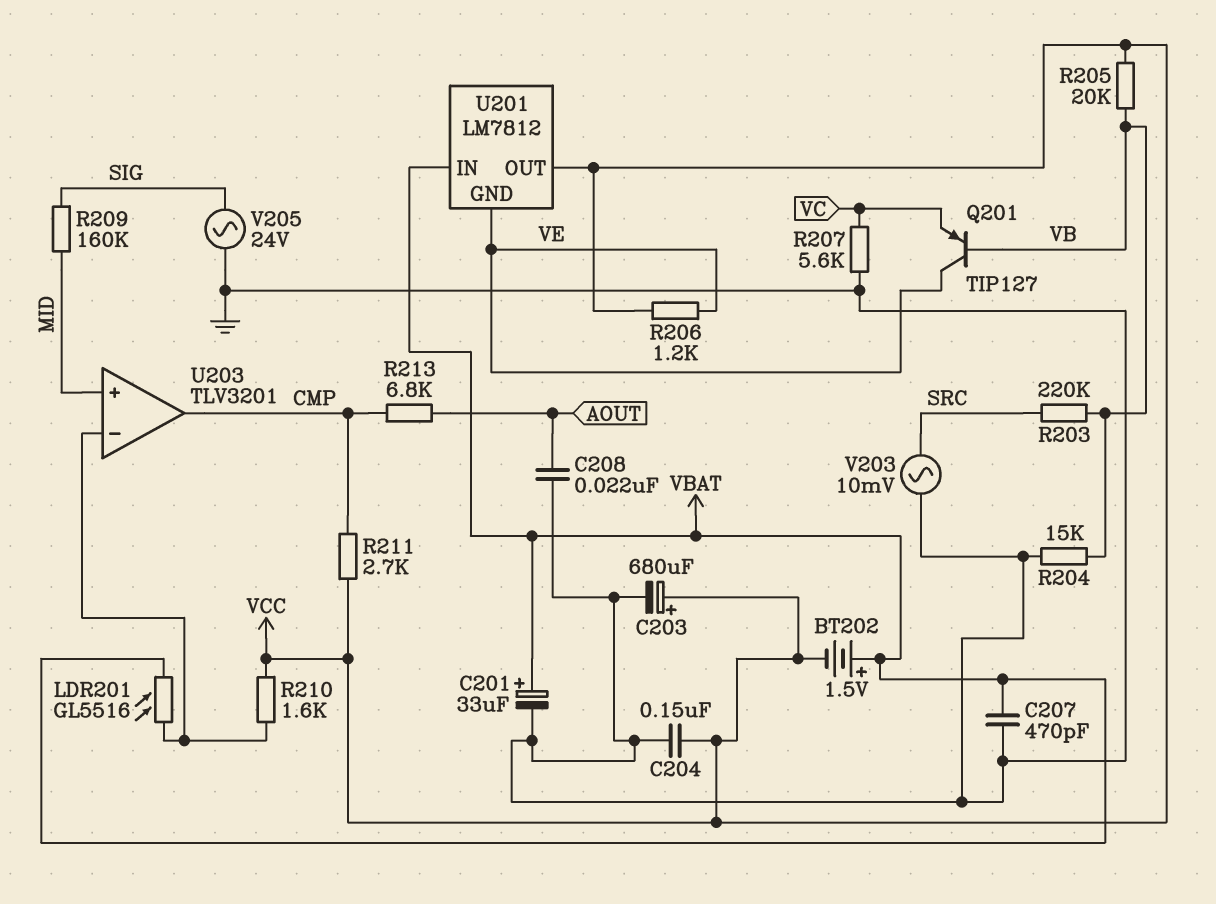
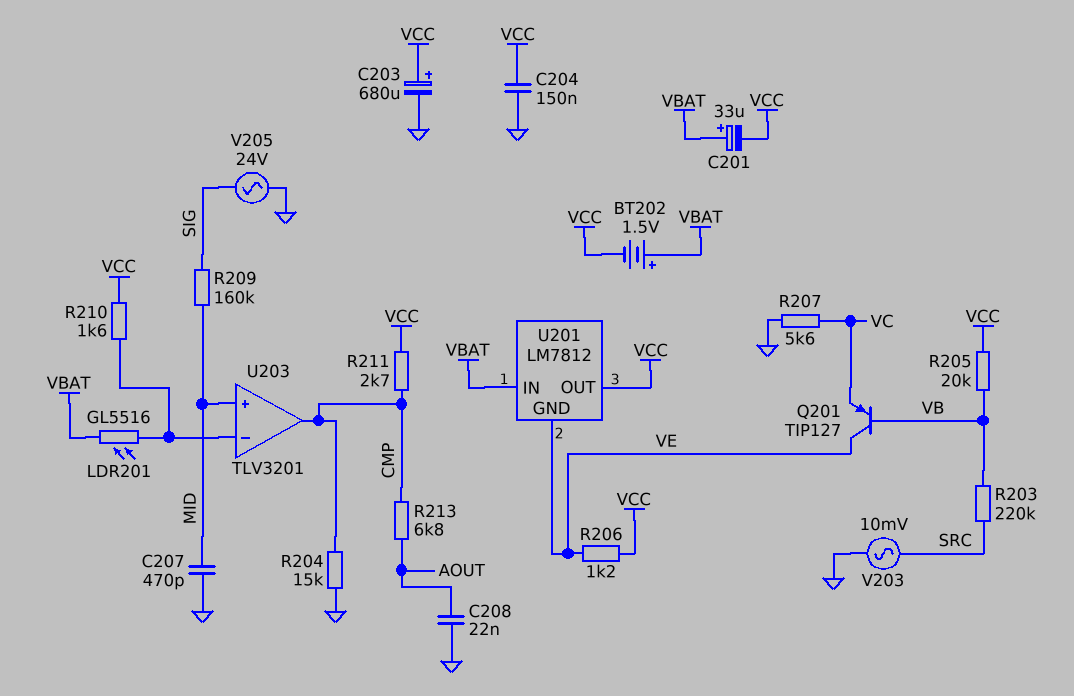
C201: 33uF (plus VBAT, minus GND) -> 33uF (plus VBAT, minus VCC)
C207: 470pF (GND, VBAT) -> 470pF (GND, MID)
R204: 15k (GND, VB) -> 15k (CMP, GND)

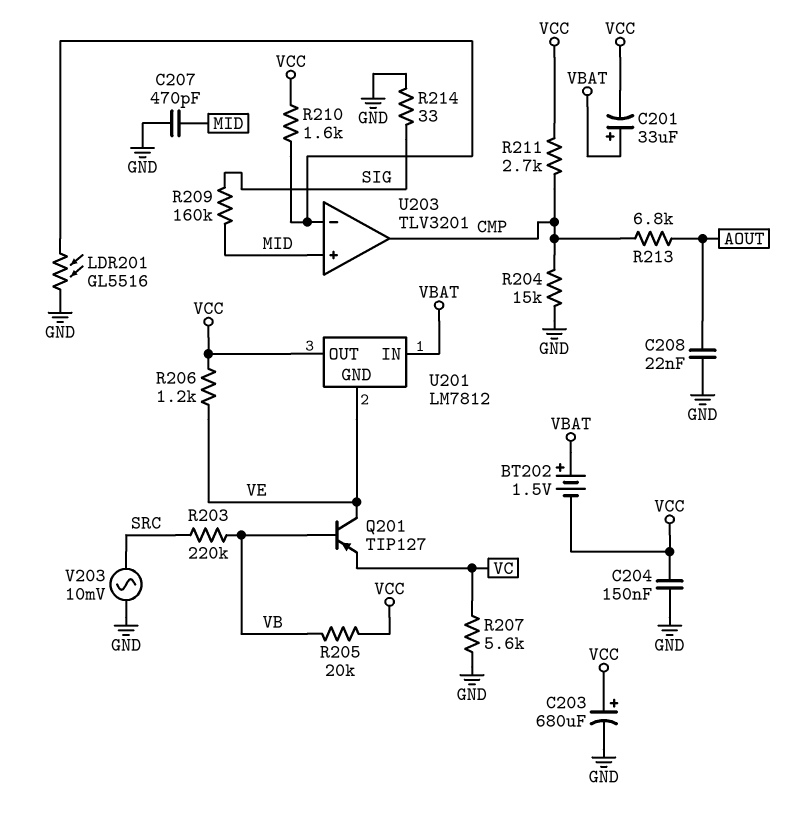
LDR201: GL5516 (U203/in-, VBAT) -> GL5516 (GND, U203/in-)
R214: none -> 33 (GND, SIG)
V205: AC 24V (GND, SIG) -> none

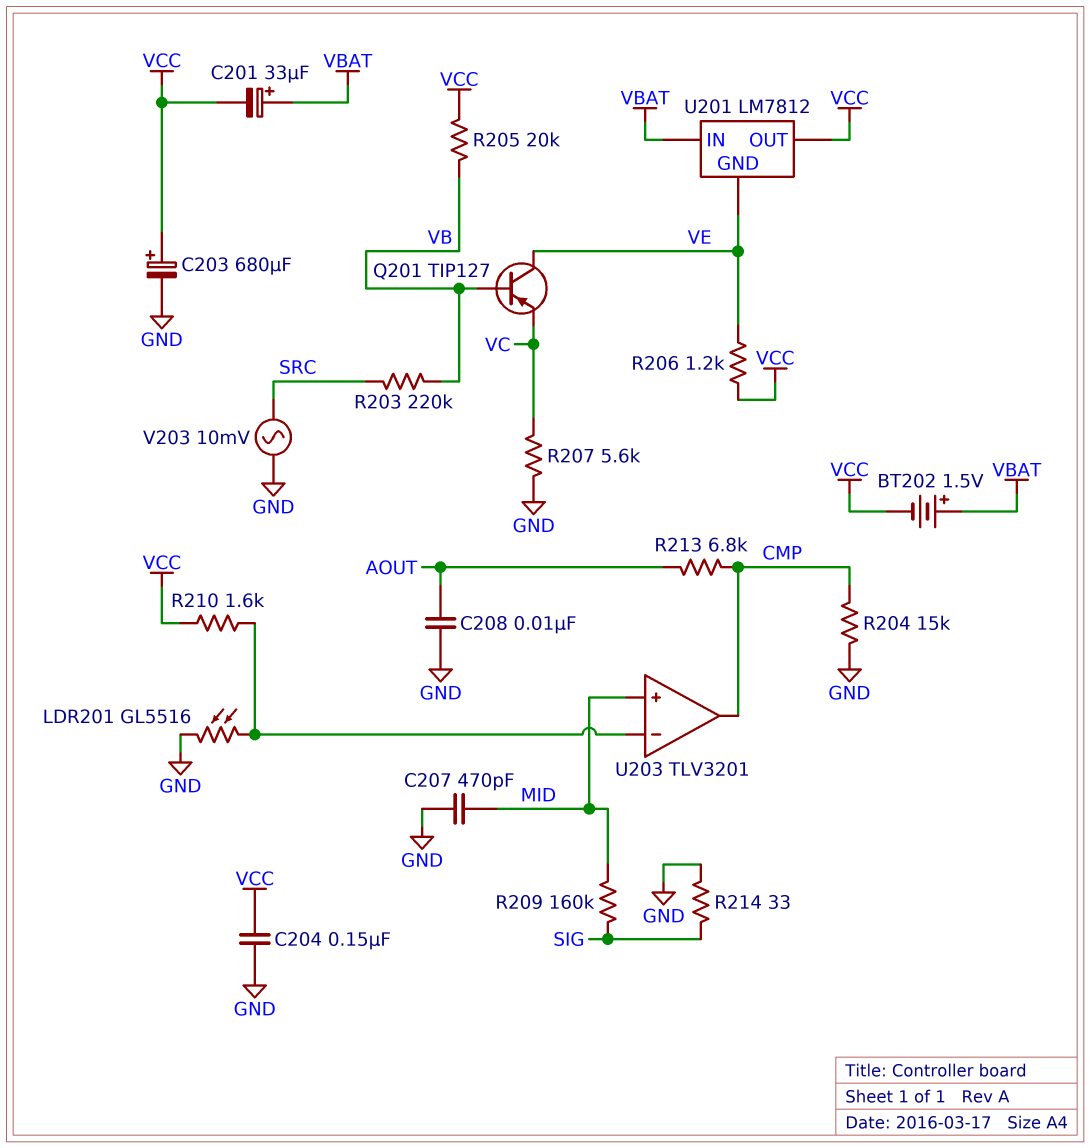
C208: 22nF (AOUT, GND) -> 10nF (AOUT, GND)
R211: 2.7k (CMP, VCC) -> none

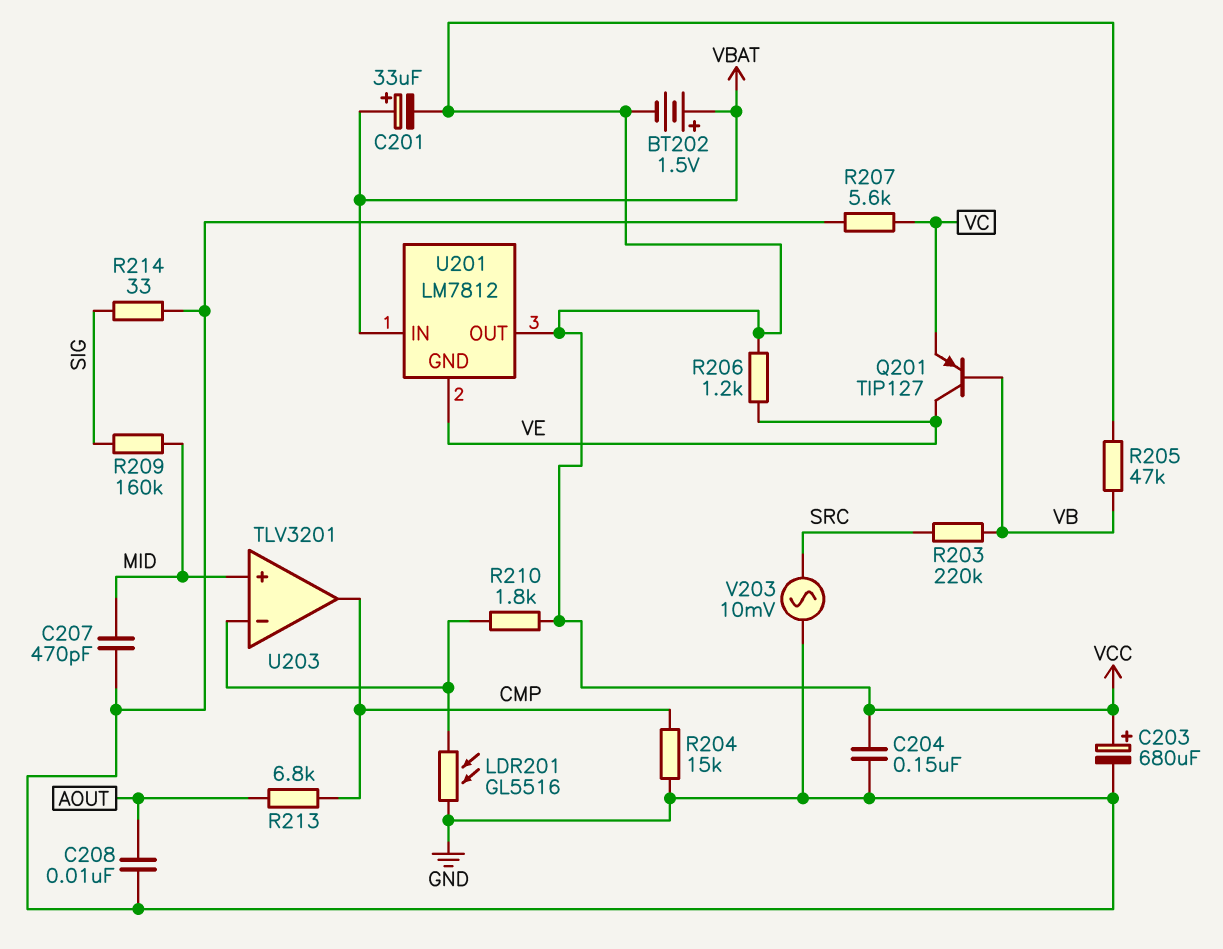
R205: 20k (VB, VCC) -> 47k (VB, VCC)
R210: 1.6k (U203/in-, VCC) -> 1.8k (U203/in-, VCC)

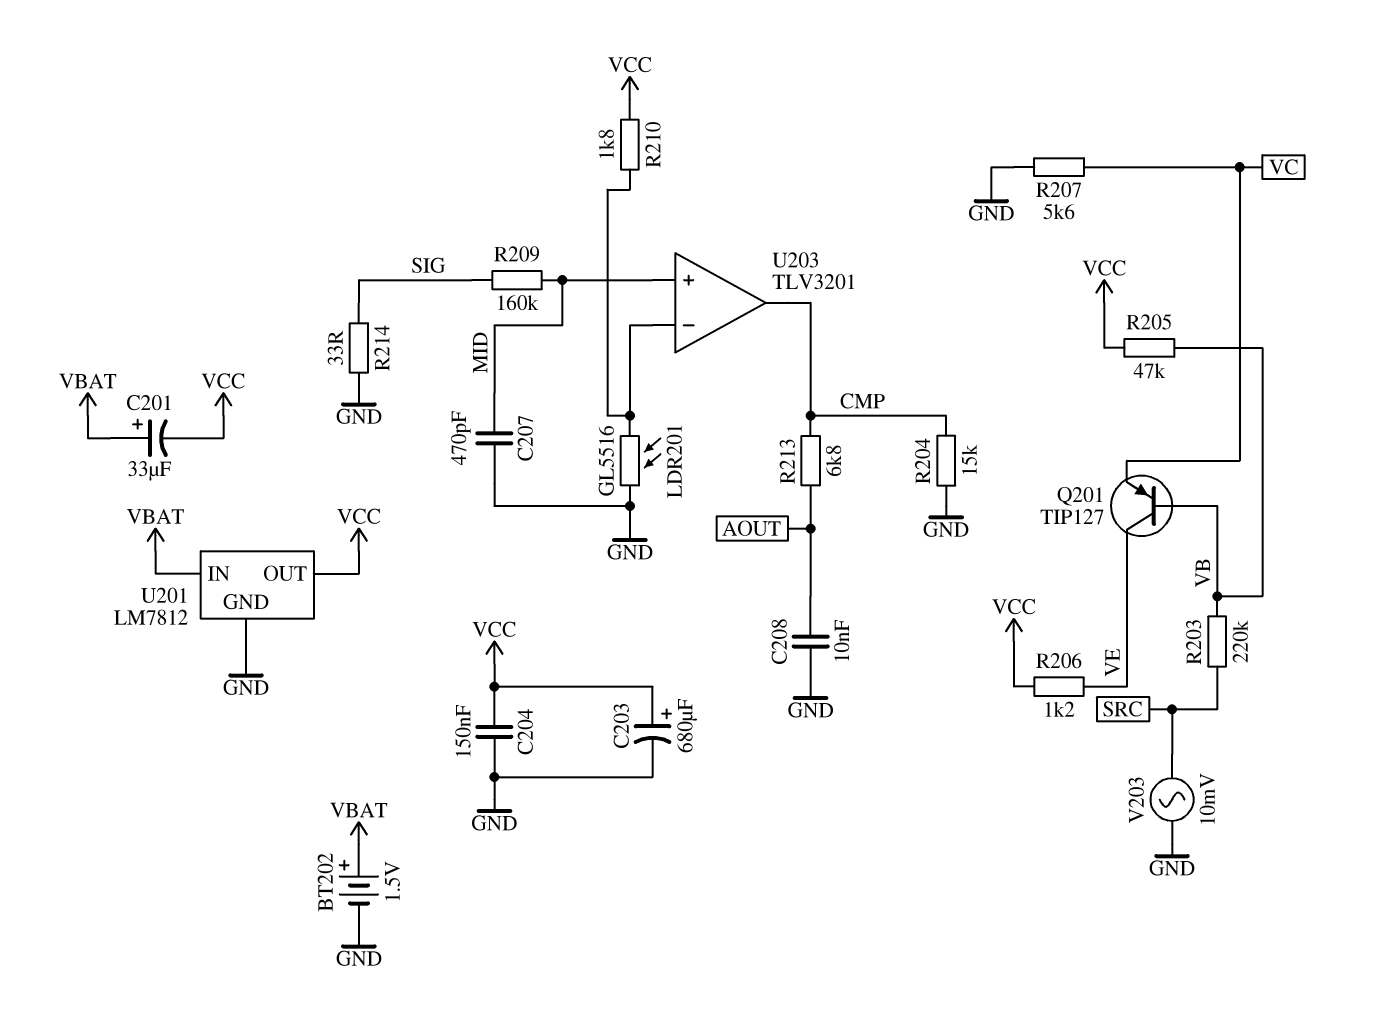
BT202: 1.5V (plus VBAT, minus VCC) -> 1.5V (plus VBAT, minus GND)
U201 pin GND: VE -> GND

